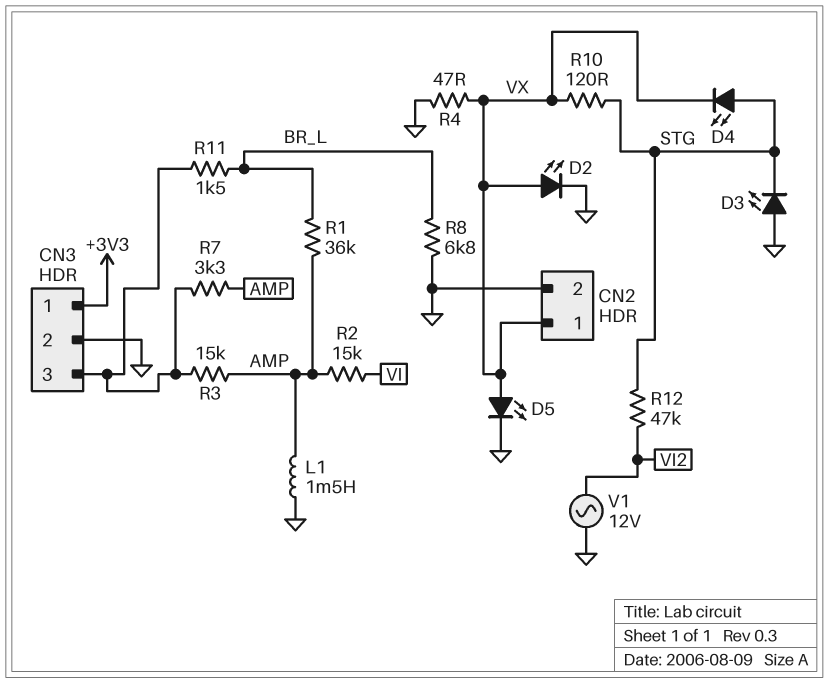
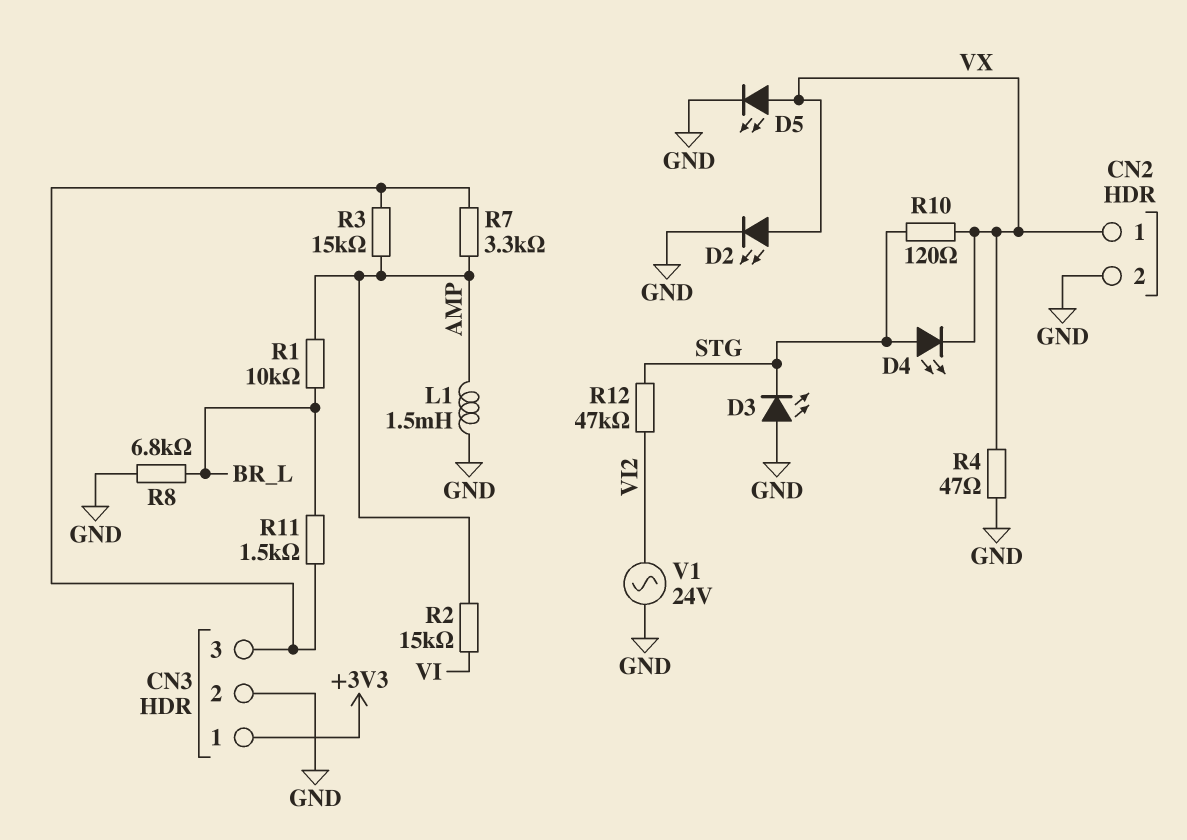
R1: 36k (AMP, BR_L) -> 10k (AMP, BR_L)
V1: AC 12V (GND, VI2) -> AC 24V (GND, VI2)

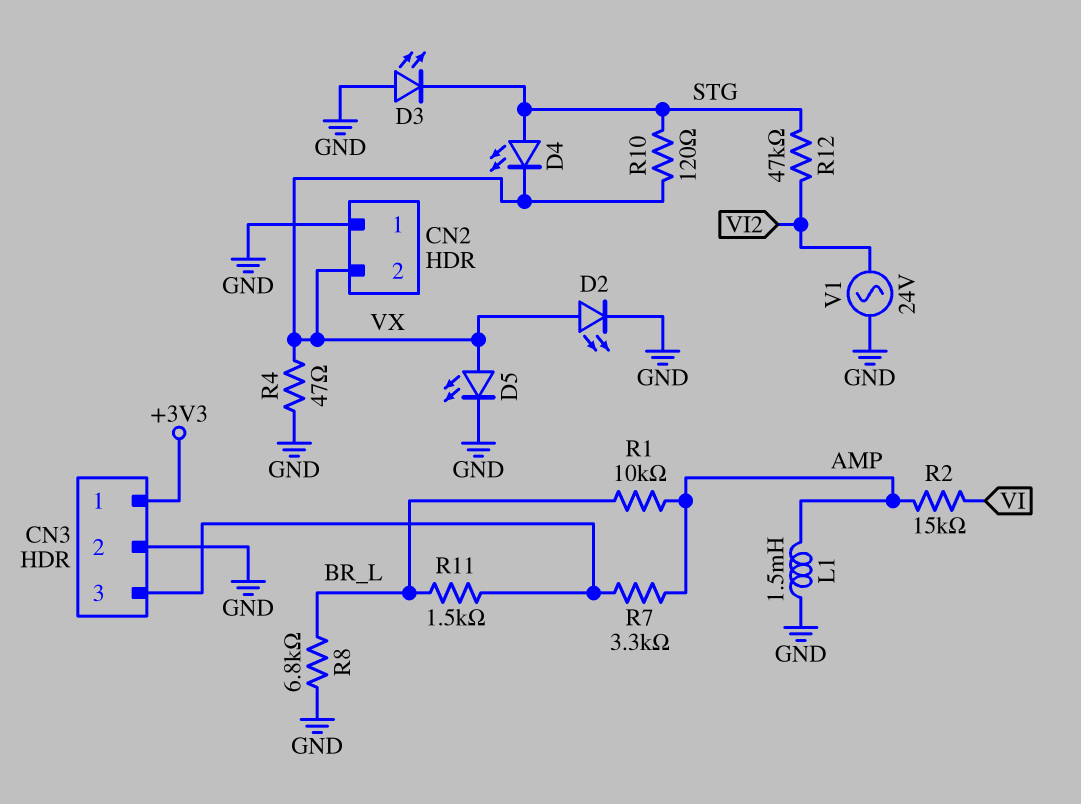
CN2 pin 1: VX -> GND
CN2 pin 2: GND -> VX
R3: 15k (AMP, CN3/3) -> none

